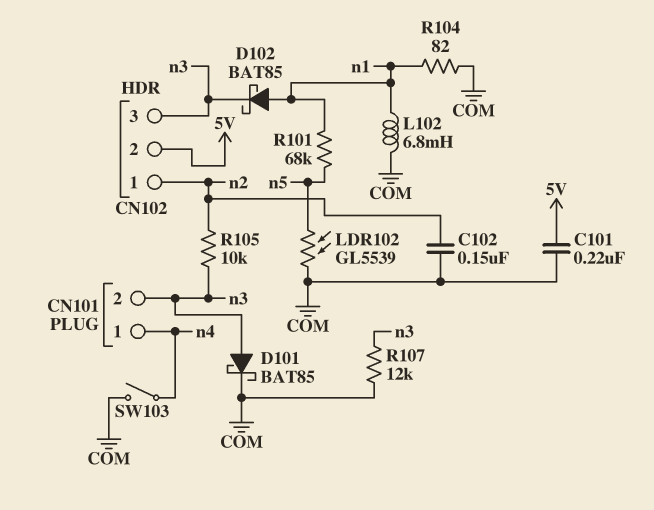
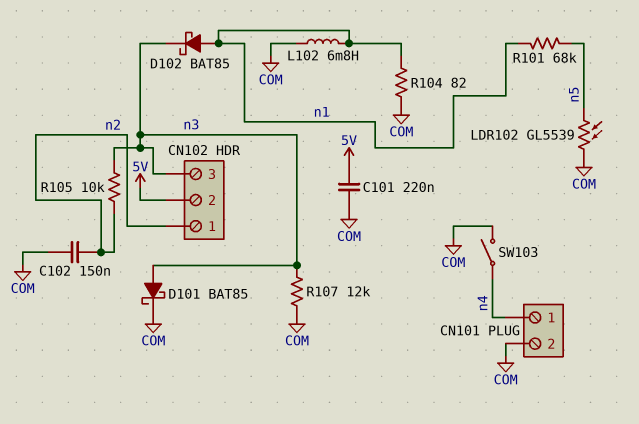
CN101 pin 2: n3 -> COM

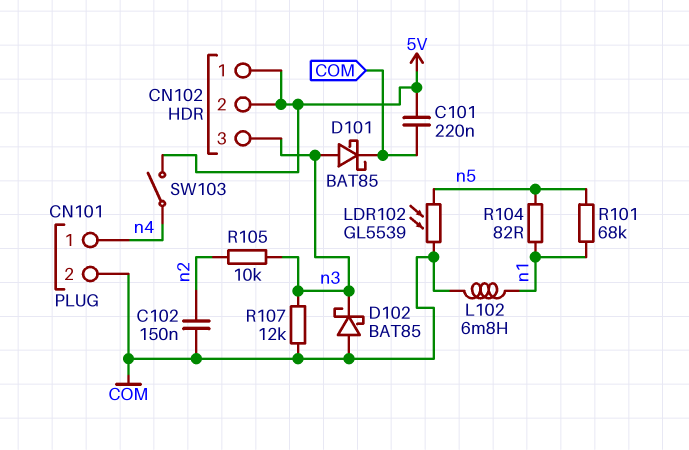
CN102 pin 1: n2 -> 5V
D102: schottky BAT85 (A n1, K n3) -> schottky BAT85 (A COM, K n3)
R104: 82 (COM, n1) -> 82 (n1, n5)
SW103: switch (COM, n4) -> switch (5V, n4)

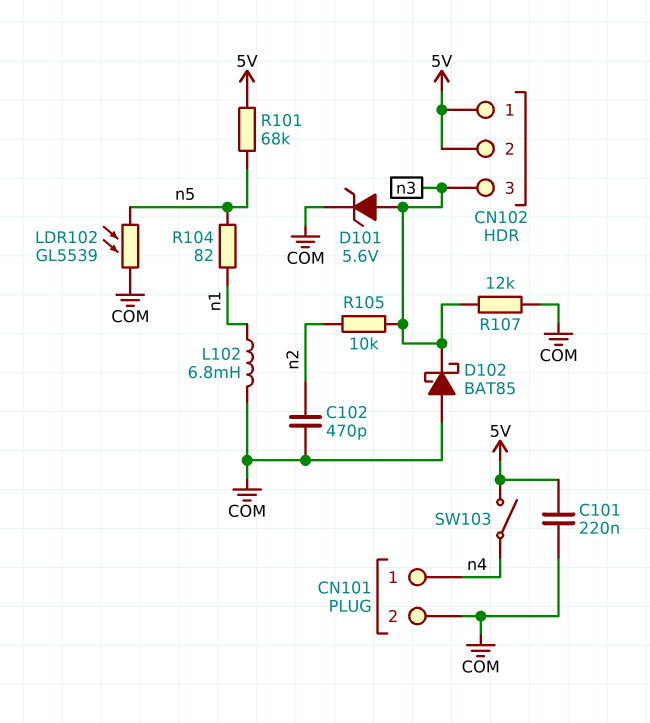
C102: 150nF (COM, n2) -> 470pF (COM, n2)
D101: schottky BAT85 (A n3, K COM) -> zener 5.6V (A n3, K COM)
R101: 68k (n1, n5) -> 68k (5V, n5)

